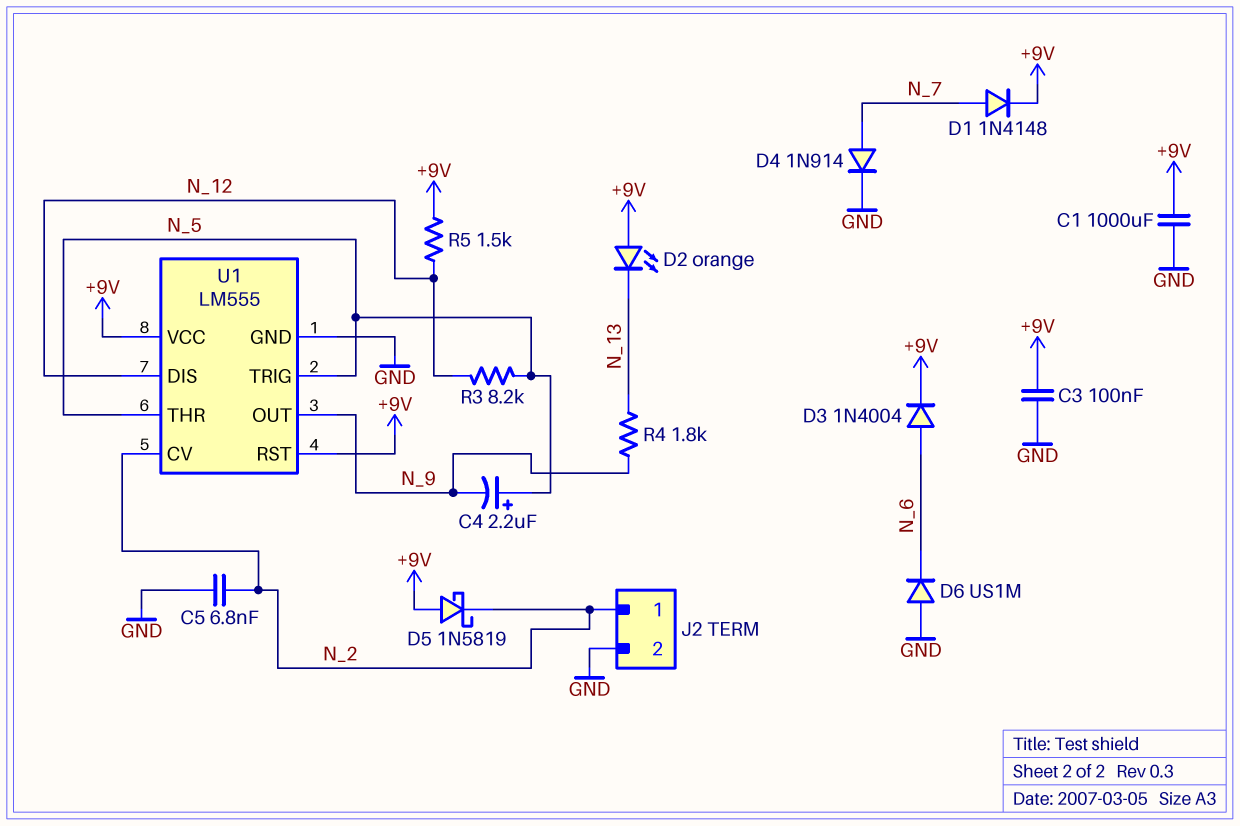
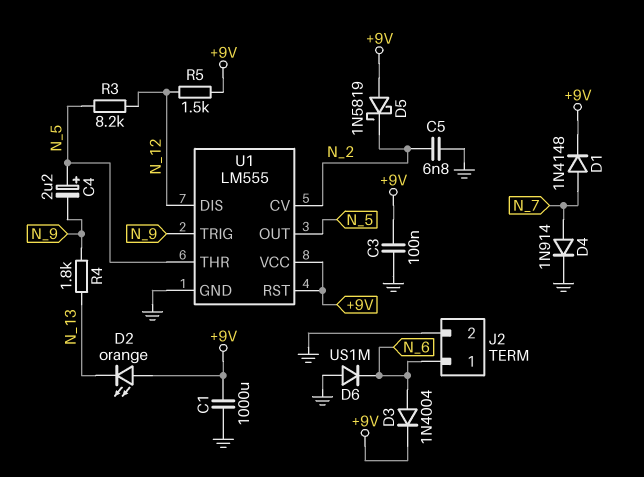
J2 pin 1: N_2 -> N_6
U1 pin OUT: N_9 -> N_5
U1 pin TRIG: N_5 -> N_9

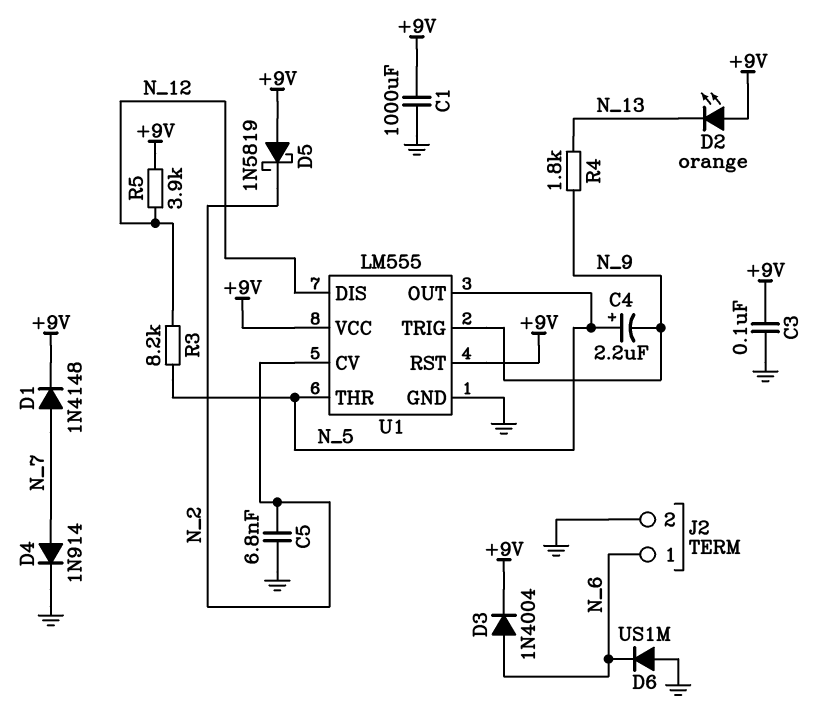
R5: 1.5k (+9V, N_12) -> 3.9k (+9V, N_12)

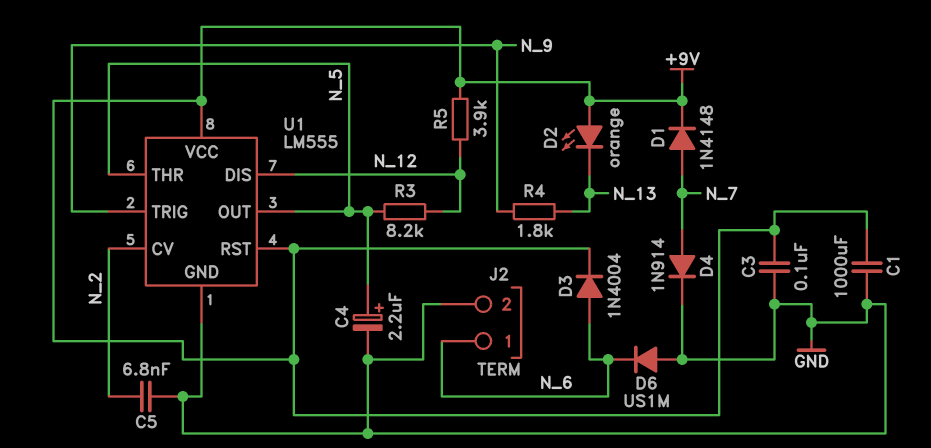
C4: 2.2uF (plus N_5, minus N_9) -> 2.2uF (plus N_5, minus GND)
D5: schottky 1N5819 (A +9V, K N_2) -> none

